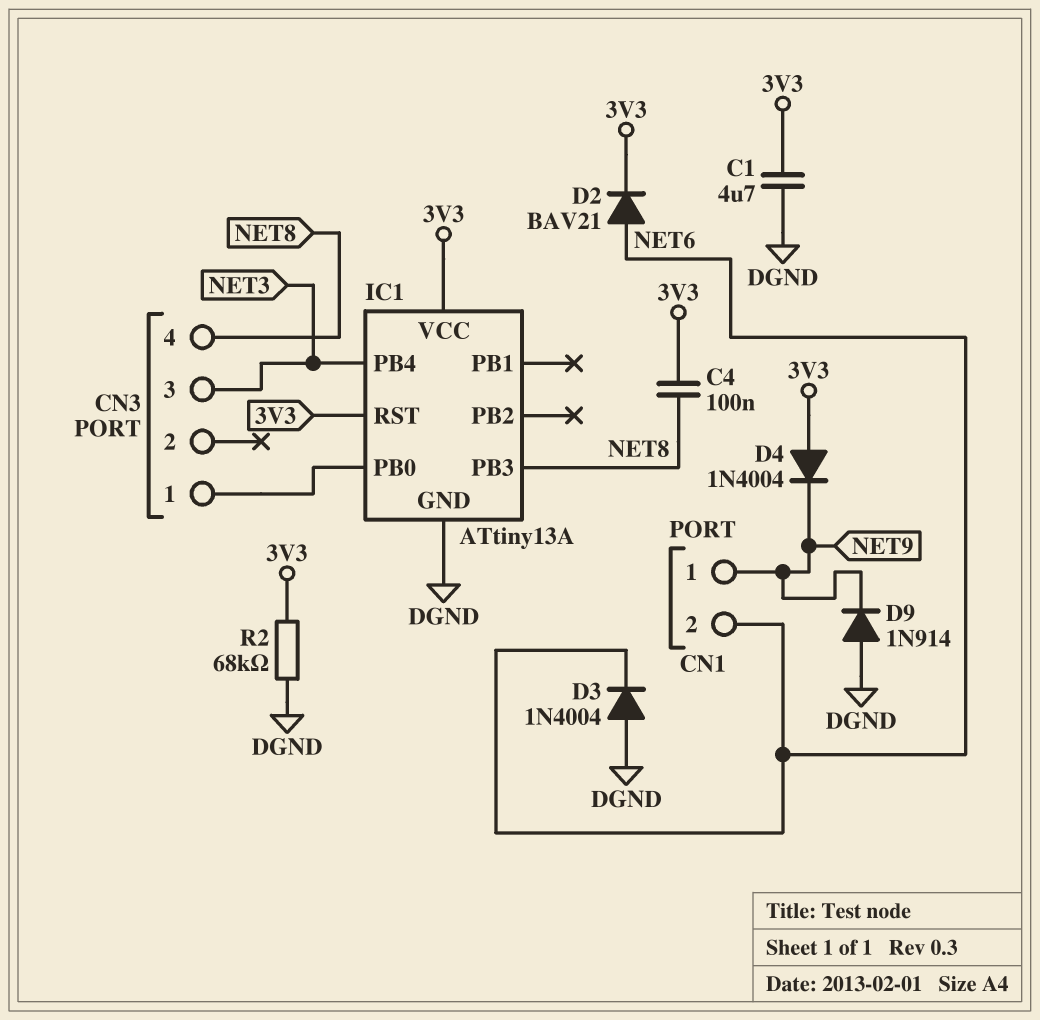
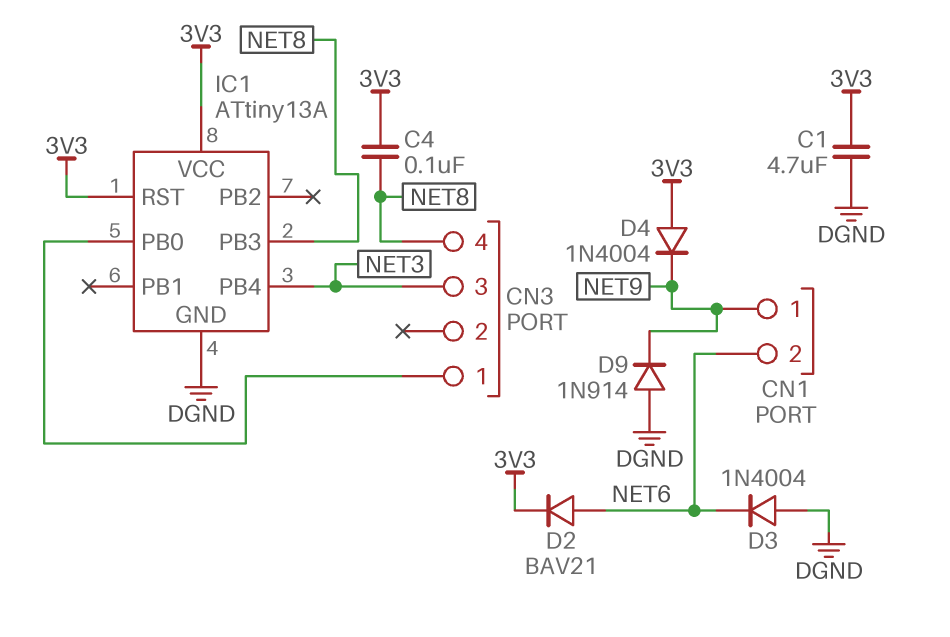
R2: 68k (3V3, DGND) -> none

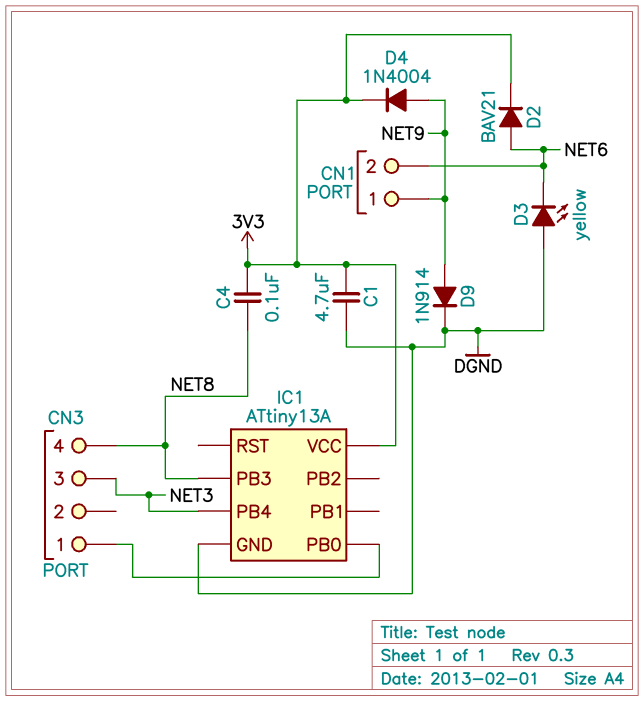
D3: diode 1N4004 (A DGND, K NET6) -> LED yellow (A DGND, K NET6)
D4: diode 1N4004 (A 3V3, K NET9) -> diode 1N4004 (A NET9, K 3V3)
D9: diode 1N914 (A DGND, K NET9) -> diode 1N914 (A NET9, K DGND)
IC1 pin RST: 3V3 -> none

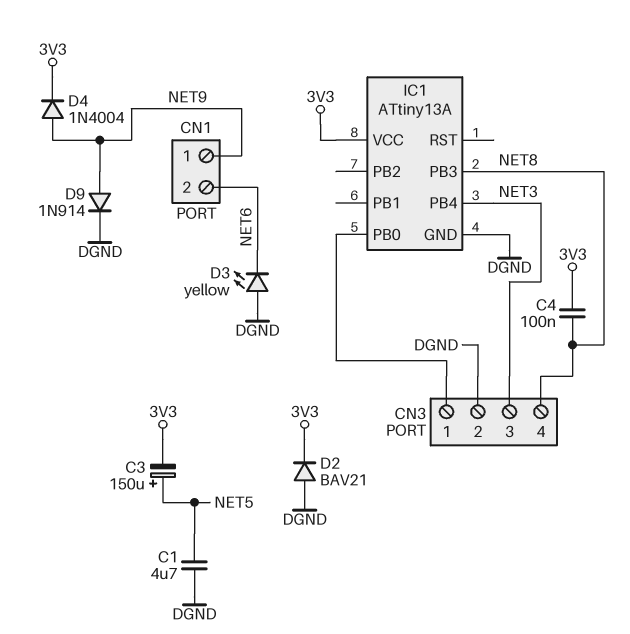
C1: 4.7uF (3V3, DGND) -> 4.7uF (DGND, NET5)
C3: none -> 150uF (plus NET5, minus 3V3)
CN3 pin 2: none -> DGND
D2: diode BAV21 (A NET6, K 3V3) -> diode BAV21 (A DGND, K 3V3)

